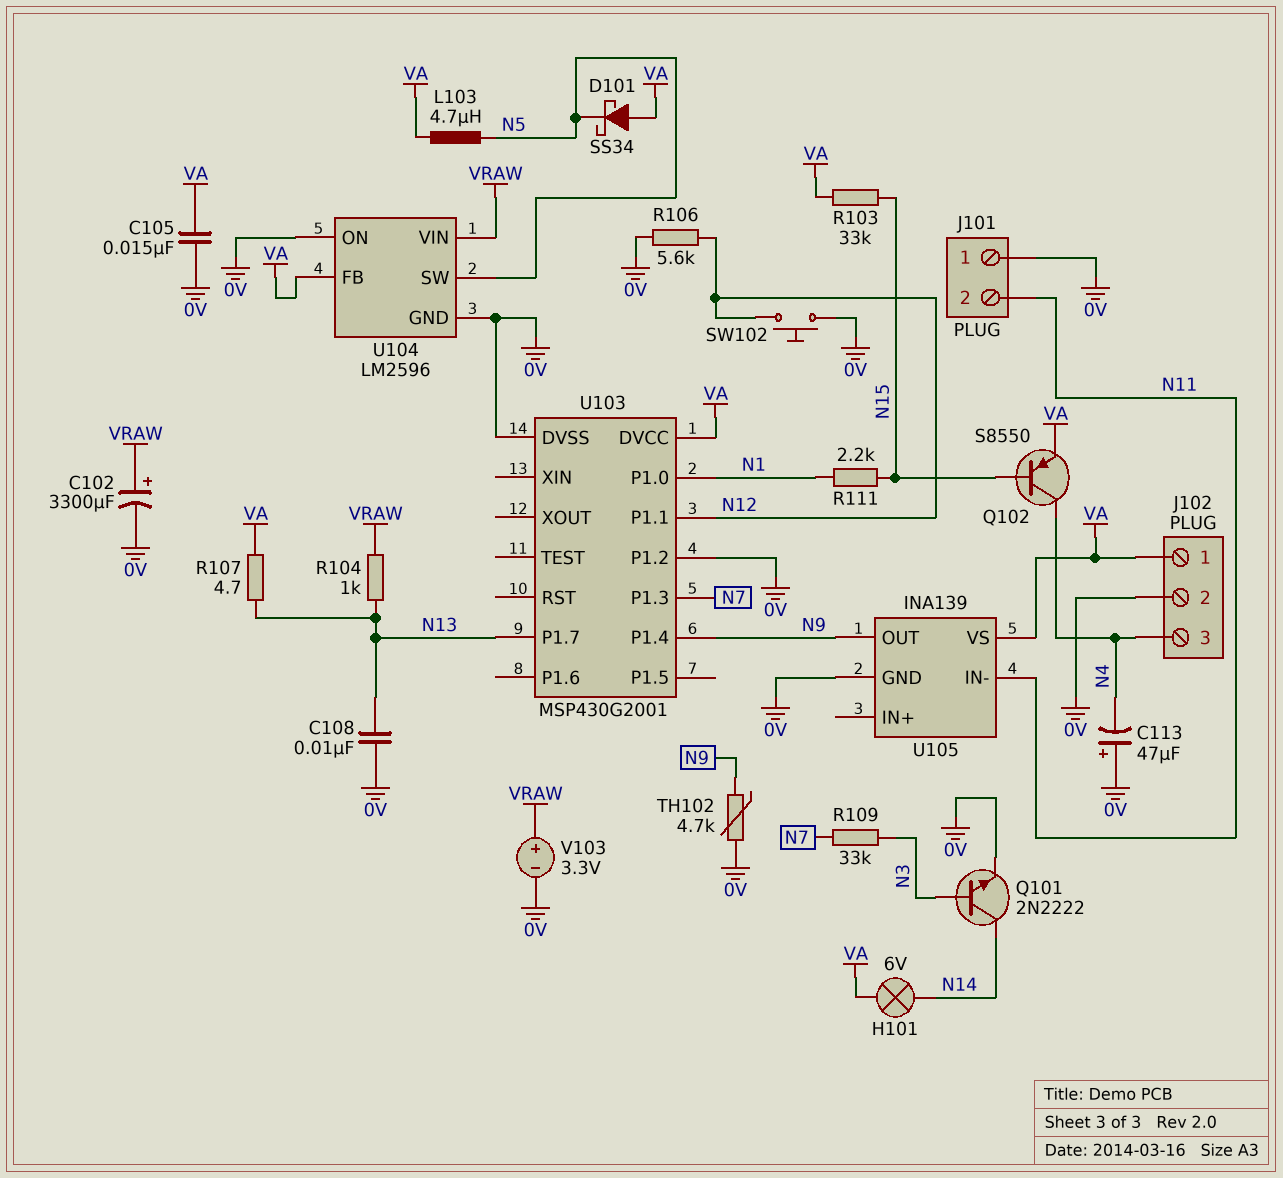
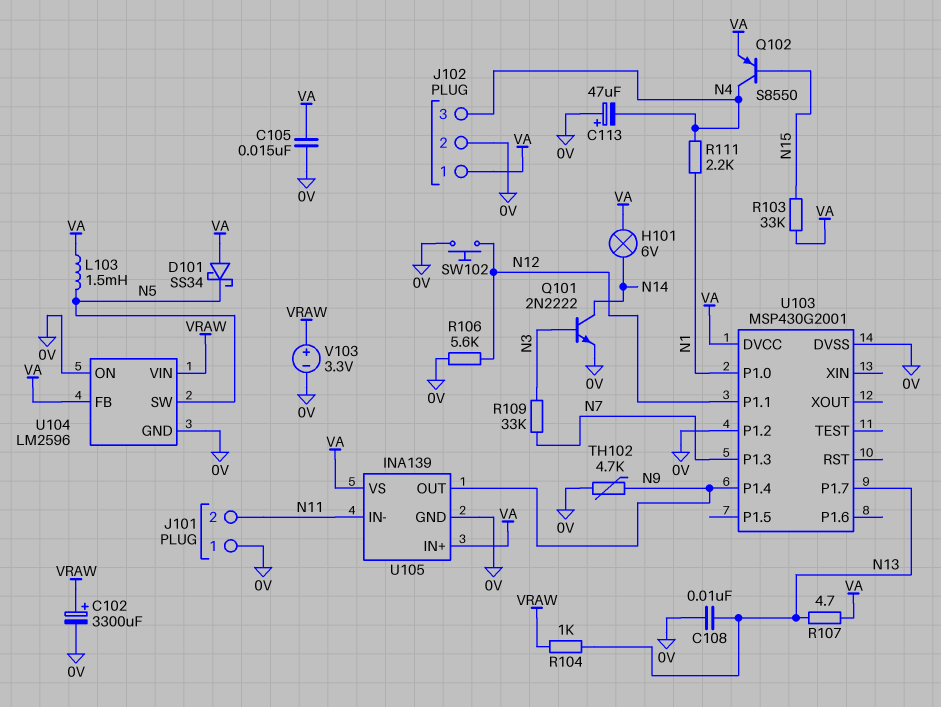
L103: 4.7uH (N5, VA) -> 1.5mH (N5, VA)
R111: 2.2k (N1, N15) -> 2.2k (N1, N4)
U105 pin IN+: none -> VA

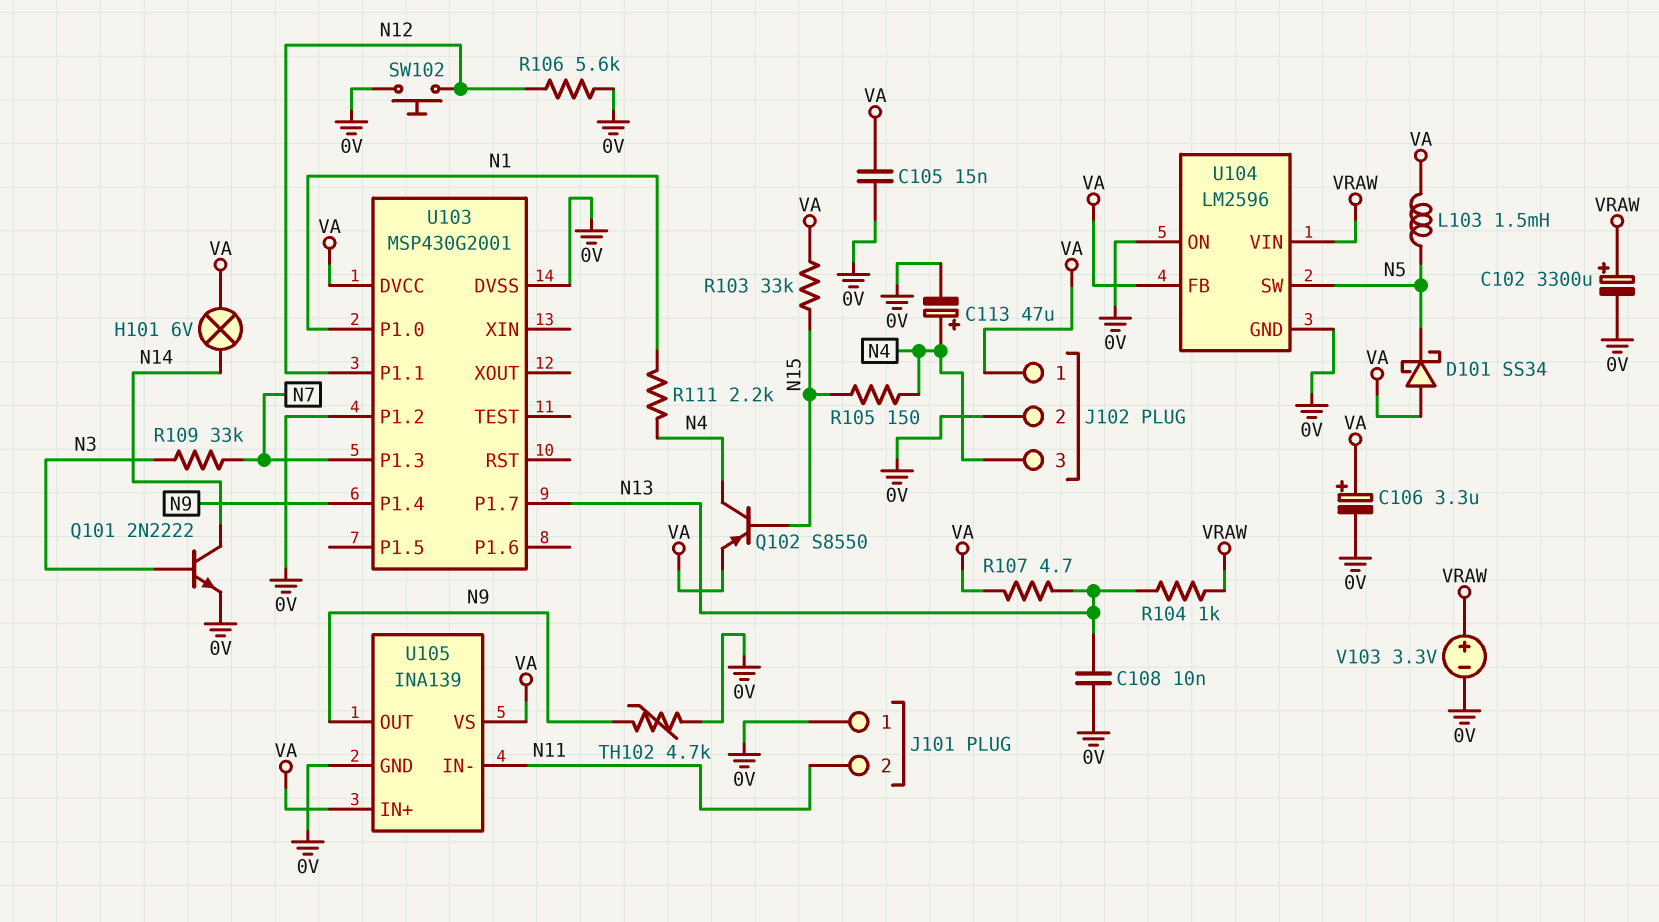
C106: none -> 3.3uF (plus VA, minus 0V)
C113: 47uF (plus 0V, minus N4) -> 47uF (plus N4, minus 0V)
R105: none -> 150 (N4, N15)

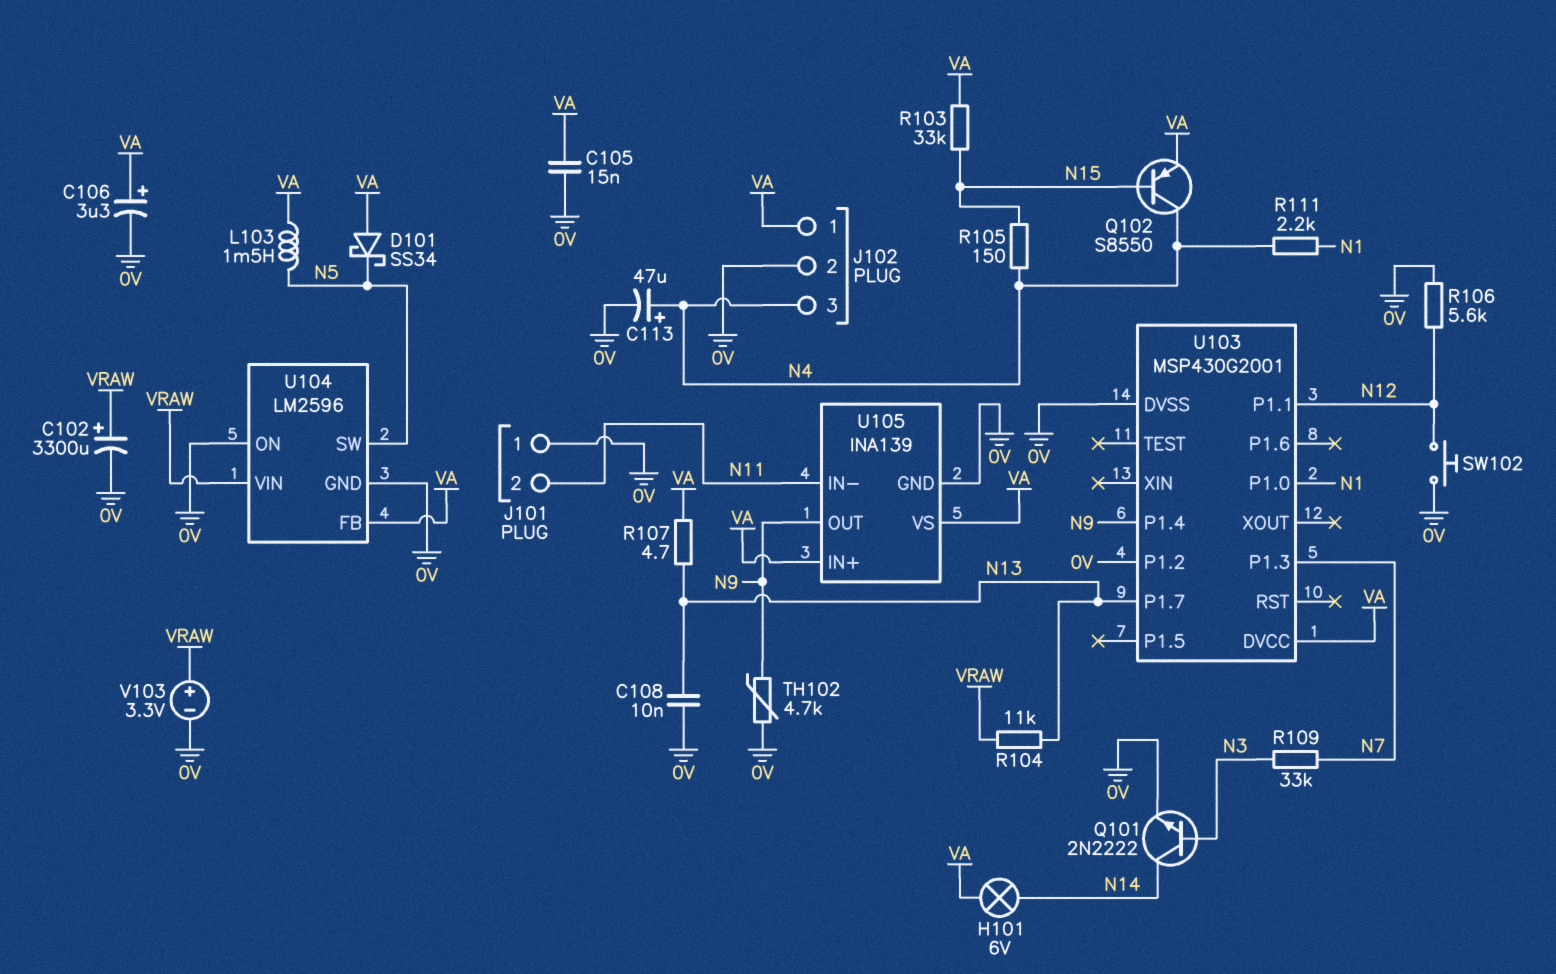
R104: 1k (N13, VRAW) -> 11k (N13, VRAW)

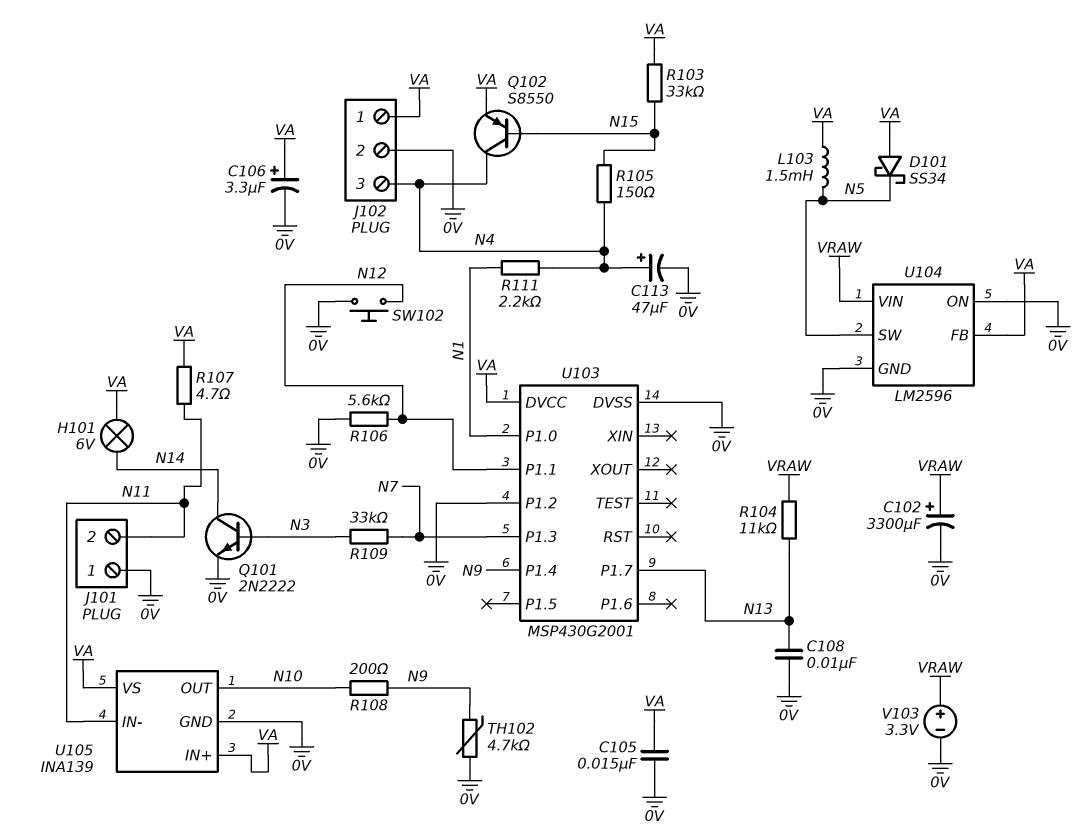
R107: 4.7 (N13, VA) -> 4.7 (N11, VA)
R108: none -> 200 (N9, N10)
U105 pin OUT: N9 -> N10

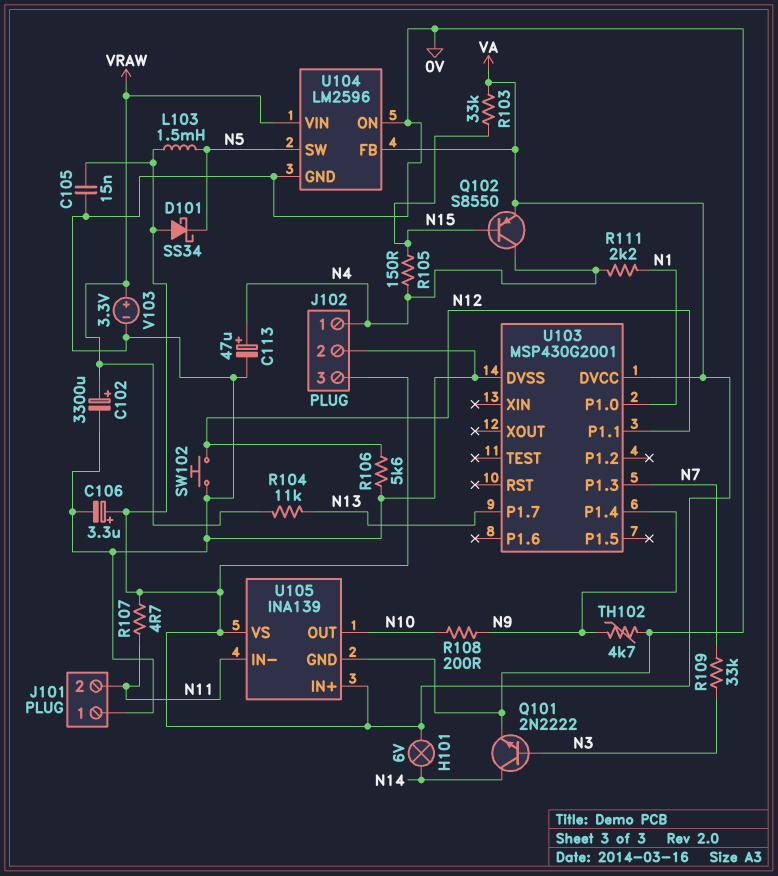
C108: 10nF (0V, N13) -> none
J102 pin 1: VA -> N4
J102 pin 3: N4 -> VA
U103 pin P1.2: 0V -> none

